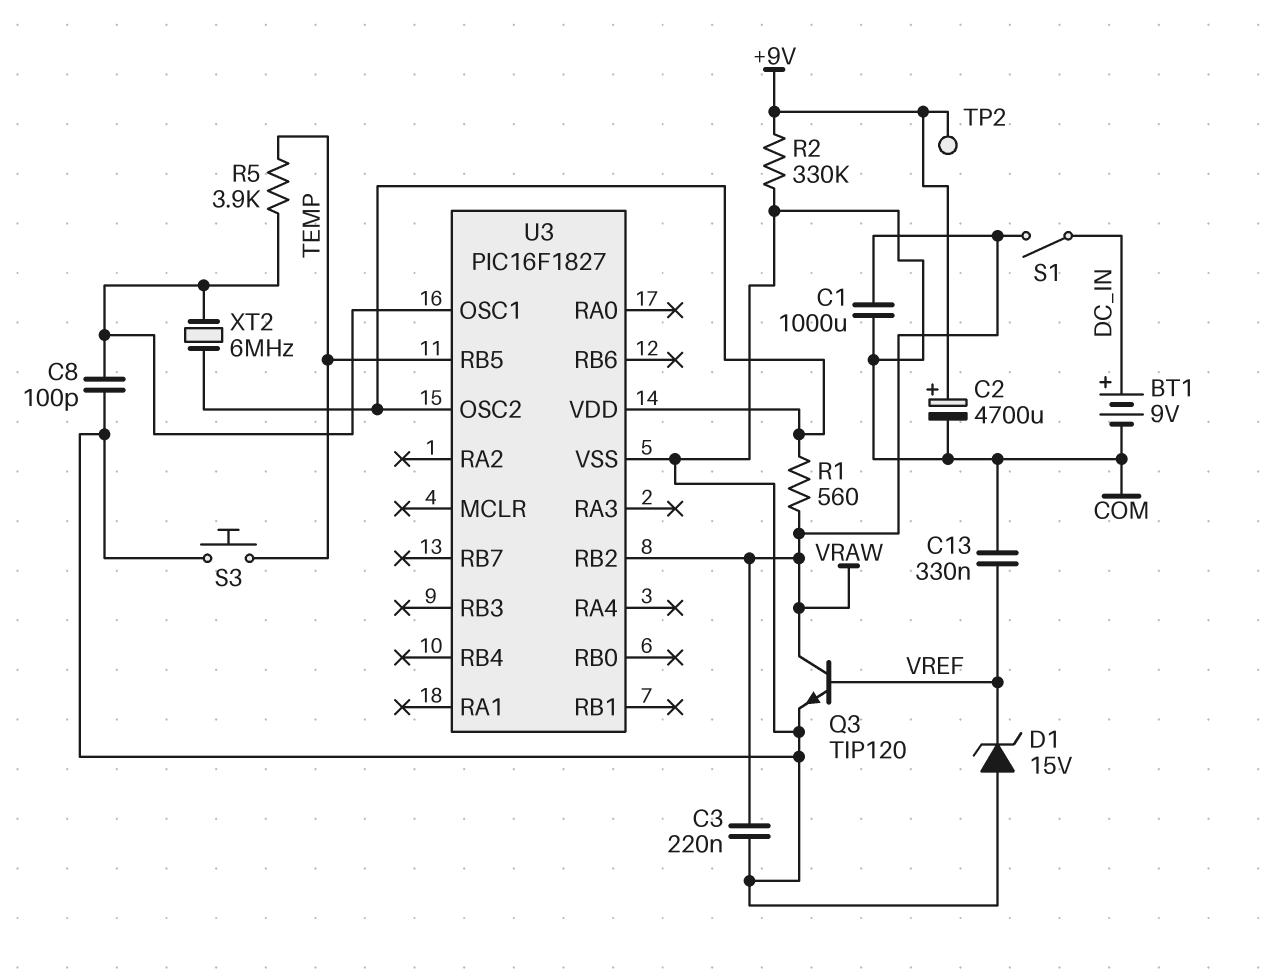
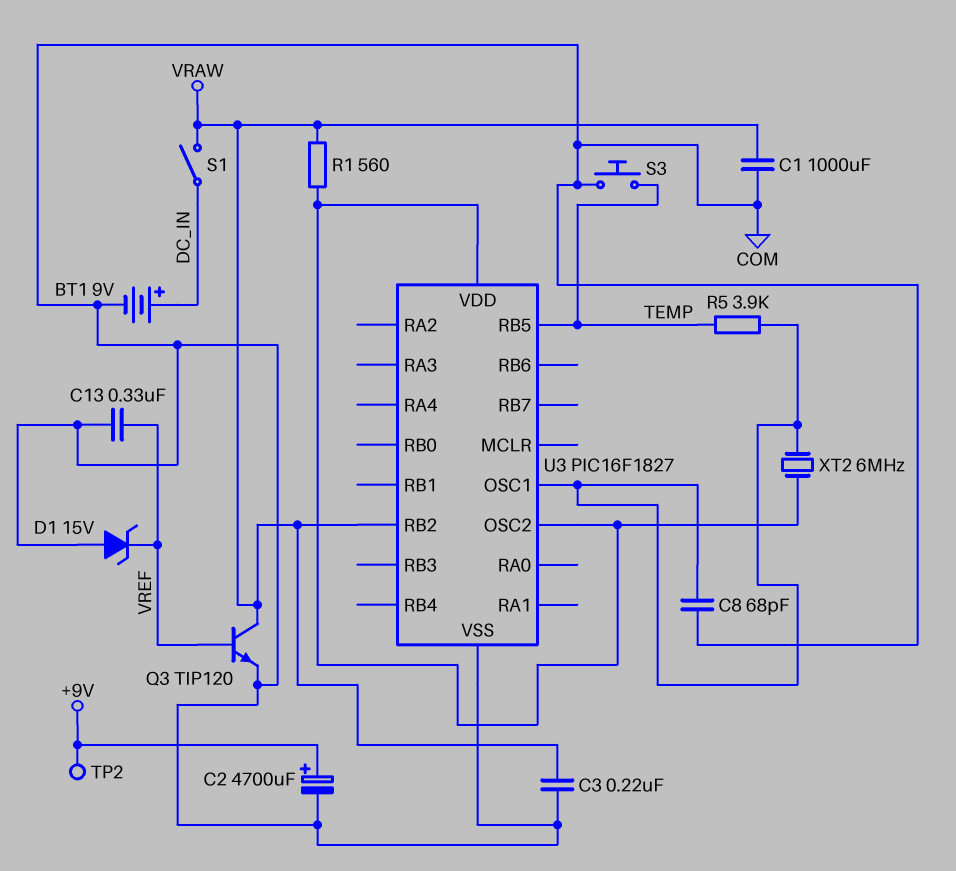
C8: 100pF (COM, U3/OSC1) -> 68pF (COM, U3/OSC1)
R2: 330k (+9V, COM) -> none

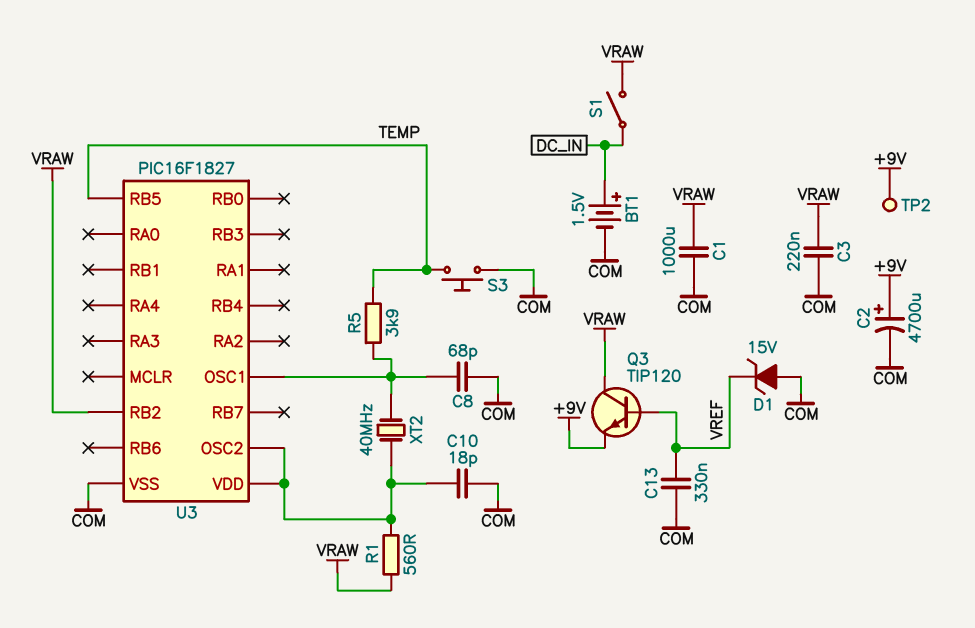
BT1: 9V (plus DC_IN, minus COM) -> 1.5V (plus DC_IN, minus COM)
C10: none -> 18pF (COM, U3/OSC2)
Q3: NPN TIP120 (B VREF, C VRAW, E COM) -> NPN TIP120 (B VREF, C VRAW, E +9V)
XT2: 6MHz (U3/OSC1, U3/OSC2) -> 40MHz (U3/OSC1, U3/OSC2)

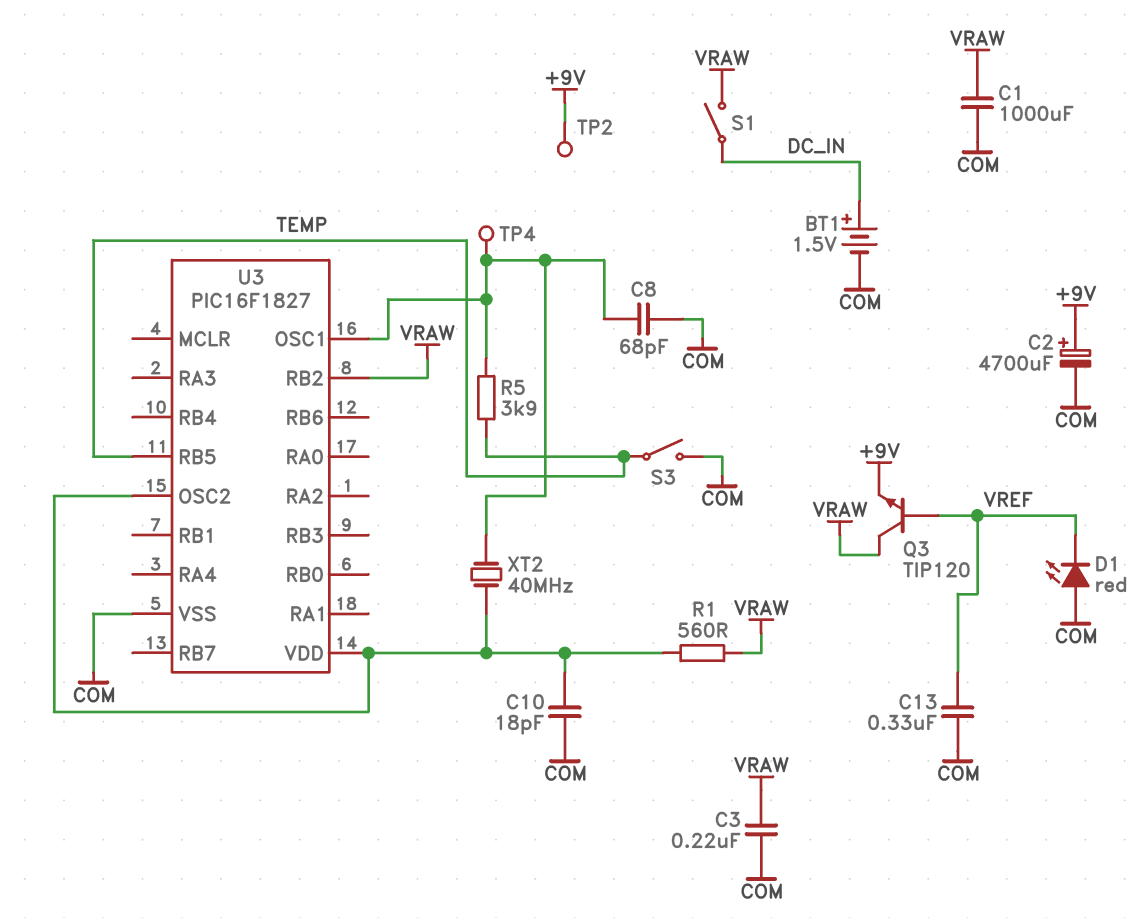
D1: zener 15V (A COM, K VREF) -> LED red (A COM, K VREF)
S3: button (COM, TEMP) -> switch (COM, TEMP)
TP4: none -> test point (U3/OSC1)

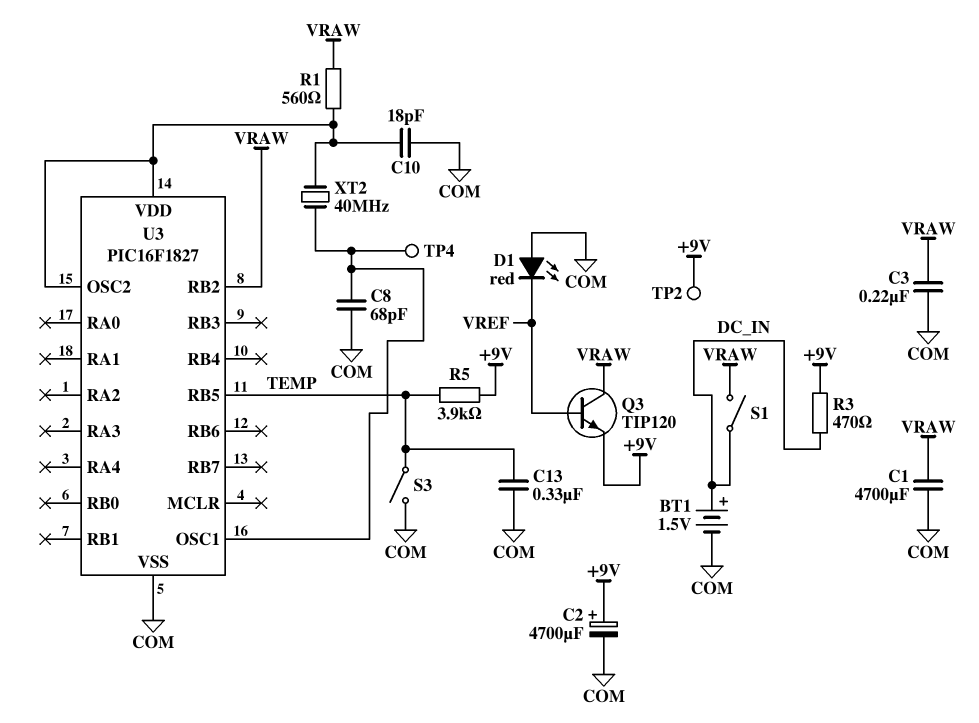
C1: 1000uF (COM, VRAW) -> 4700uF (COM, VRAW)
C13: 330nF (COM, VREF) -> 330nF (COM, TEMP)
R3: none -> 470 (+9V, DC_IN)
R5: 3.9k (TEMP, U3/OSC1) -> 3.9k (+9V, TEMP)

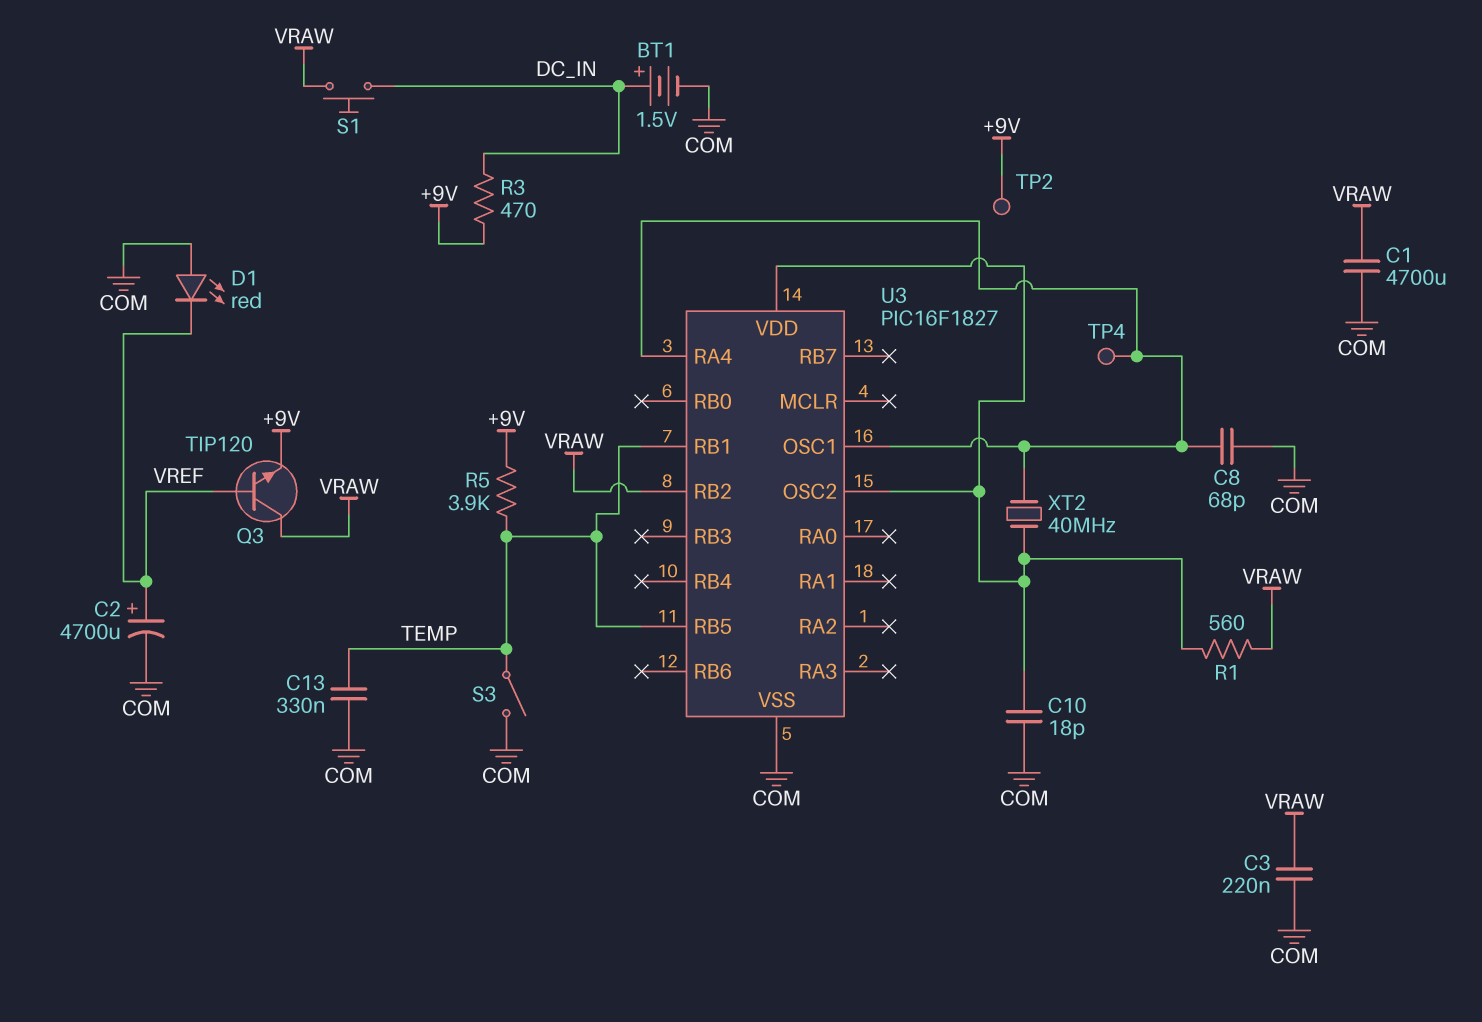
C2: 4700uF (plus +9V, minus COM) -> 4700uF (plus VREF, minus COM)
S1: switch (DC_IN, VRAW) -> button (DC_IN, VRAW)
U3 pin RA4: none -> U3/OSC1
U3 pin RB1: none -> TEMP

